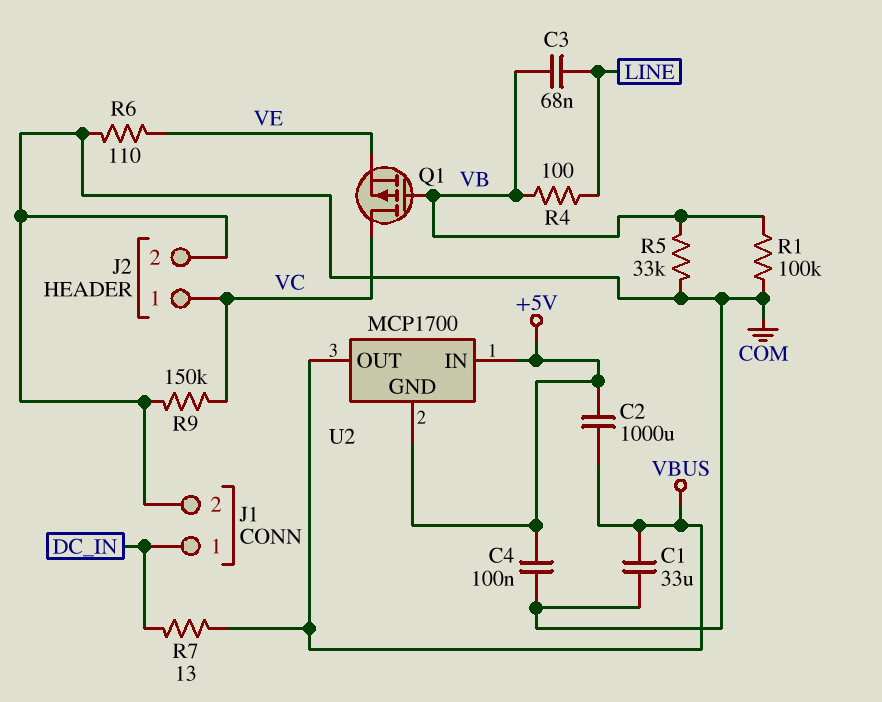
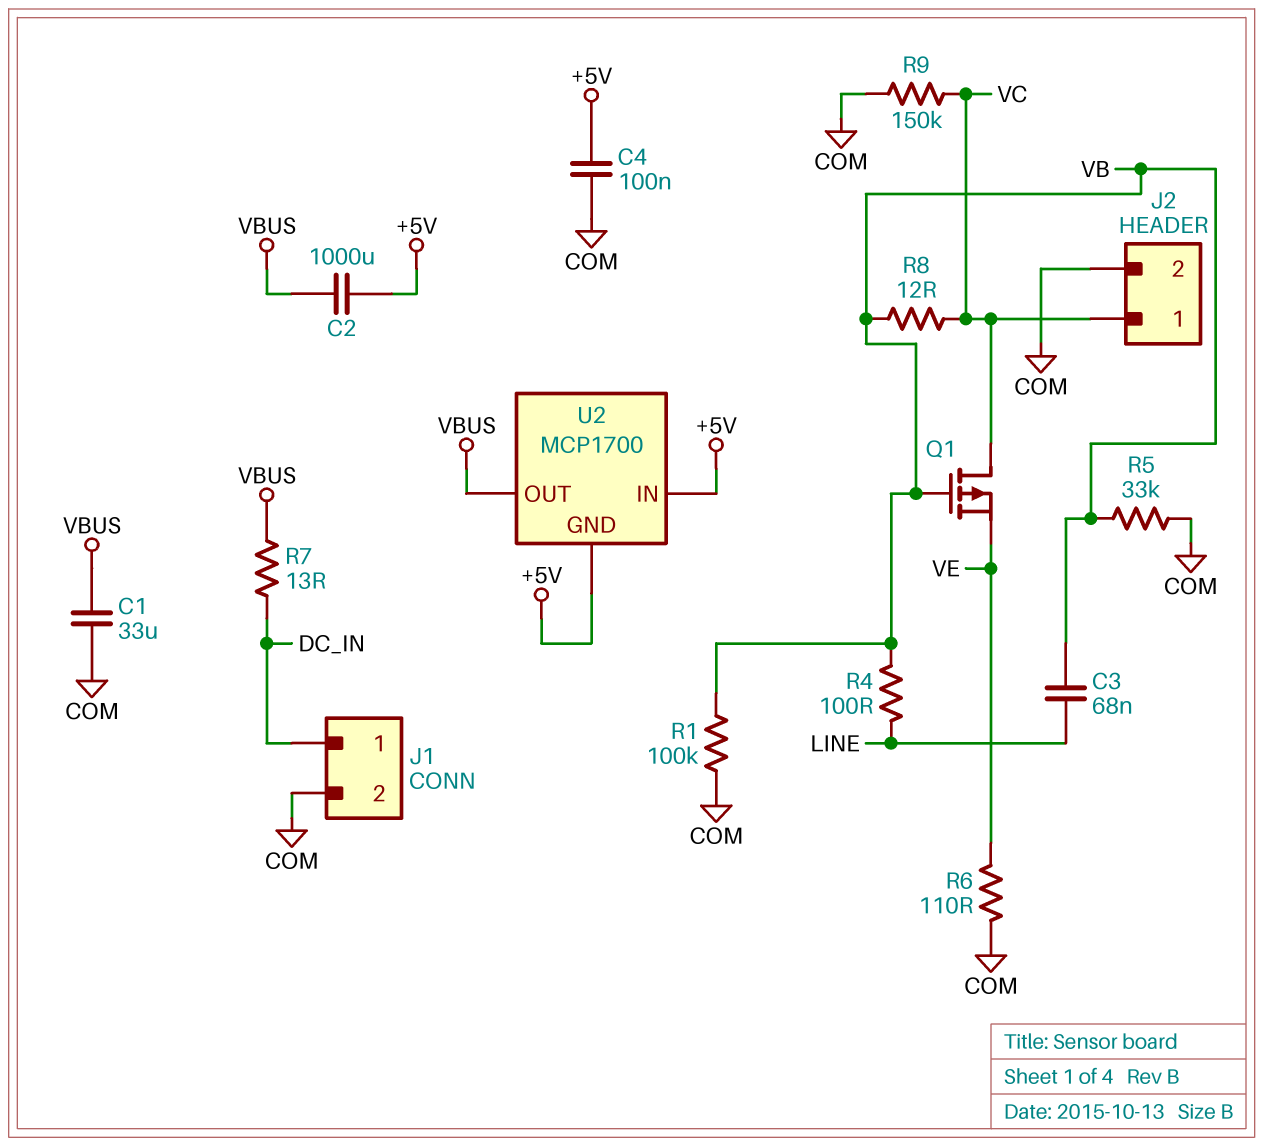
R8: none -> 12 (VB, VC)

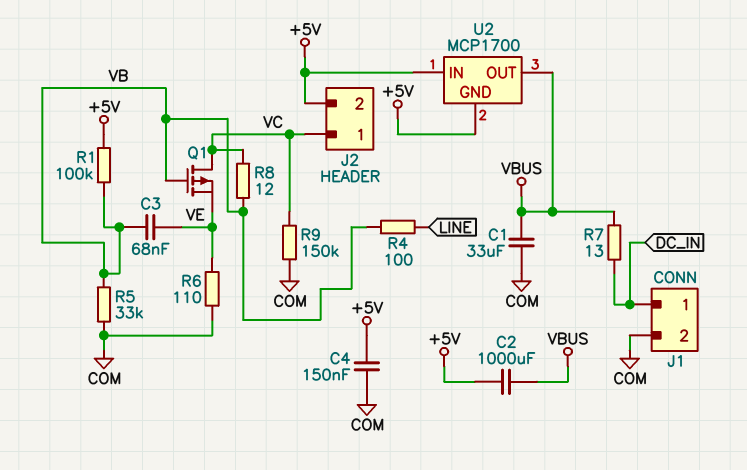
C3: 68nF (LINE, VB) -> 68nF (VB, VE)
C4: 100nF (+5V, COM) -> 150nF (+5V, COM)
J2 pin 2: COM -> +5V
R1: 100k (COM, VB) -> 100k (+5V, VB)

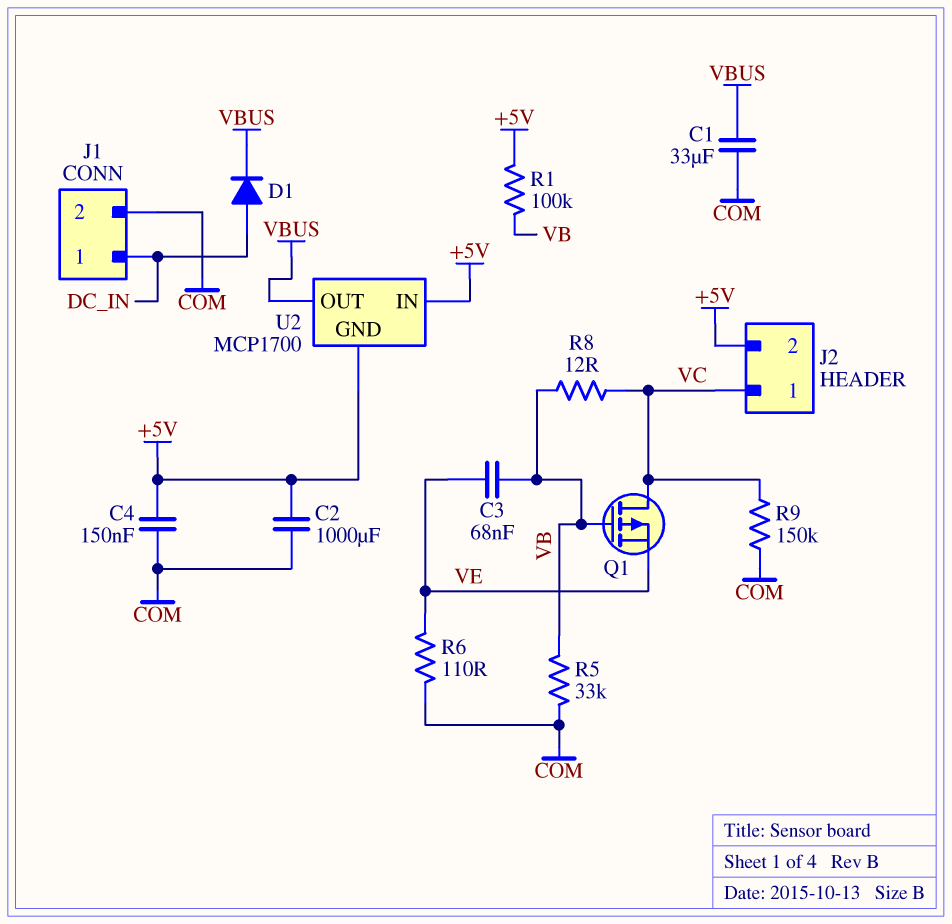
C2: 1000uF (+5V, VBUS) -> 1000uF (+5V, COM)
D1: none -> diode (A DC_IN, K VBUS)
R4: 100 (LINE, VB) -> none
R7: 13 (DC_IN, VBUS) -> none

